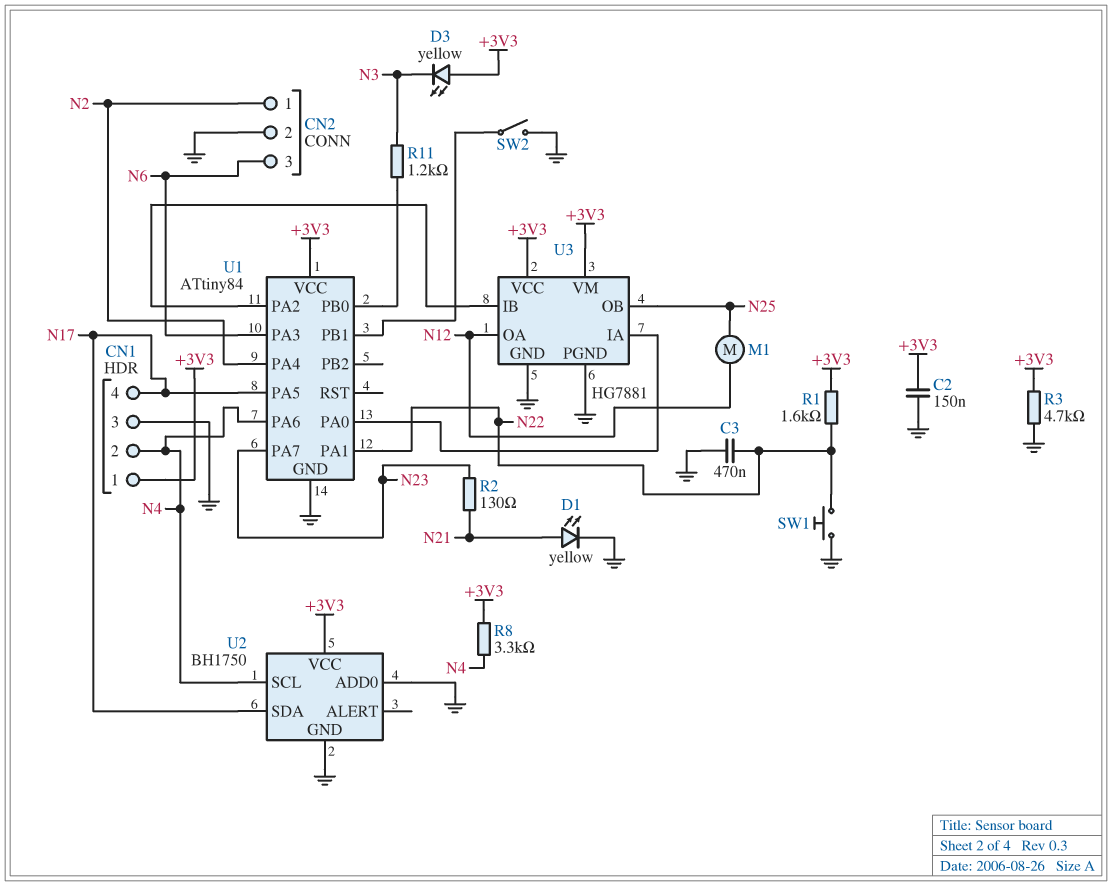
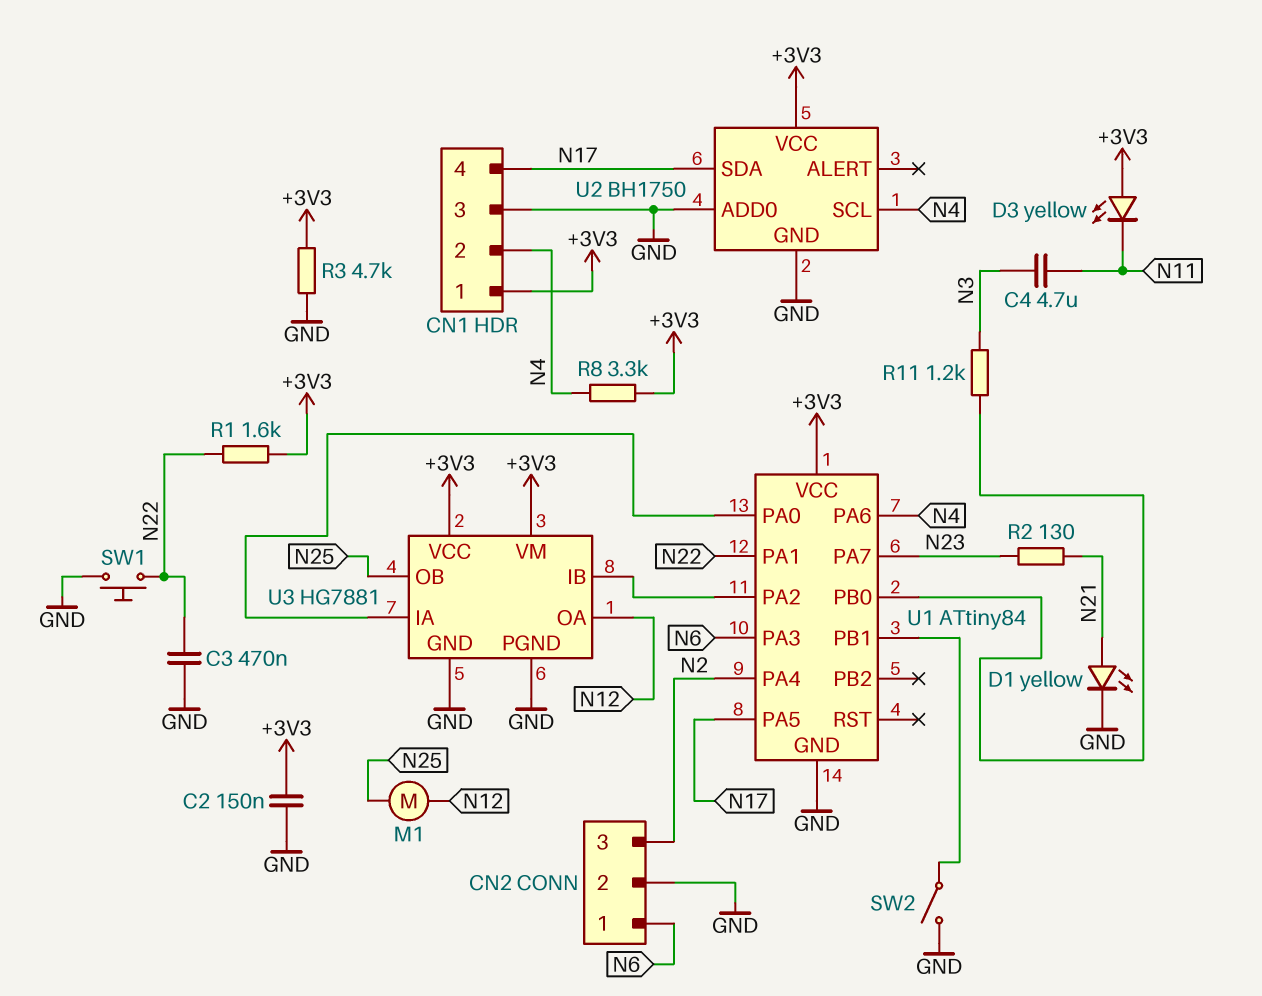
C4: none -> 4.7uF (N3, N11)
CN2 pin 1: N2 -> N6
CN2 pin 3: N6 -> N2
D3: LED yellow (A +3V3, K N3) -> LED yellow (A +3V3, K N11)

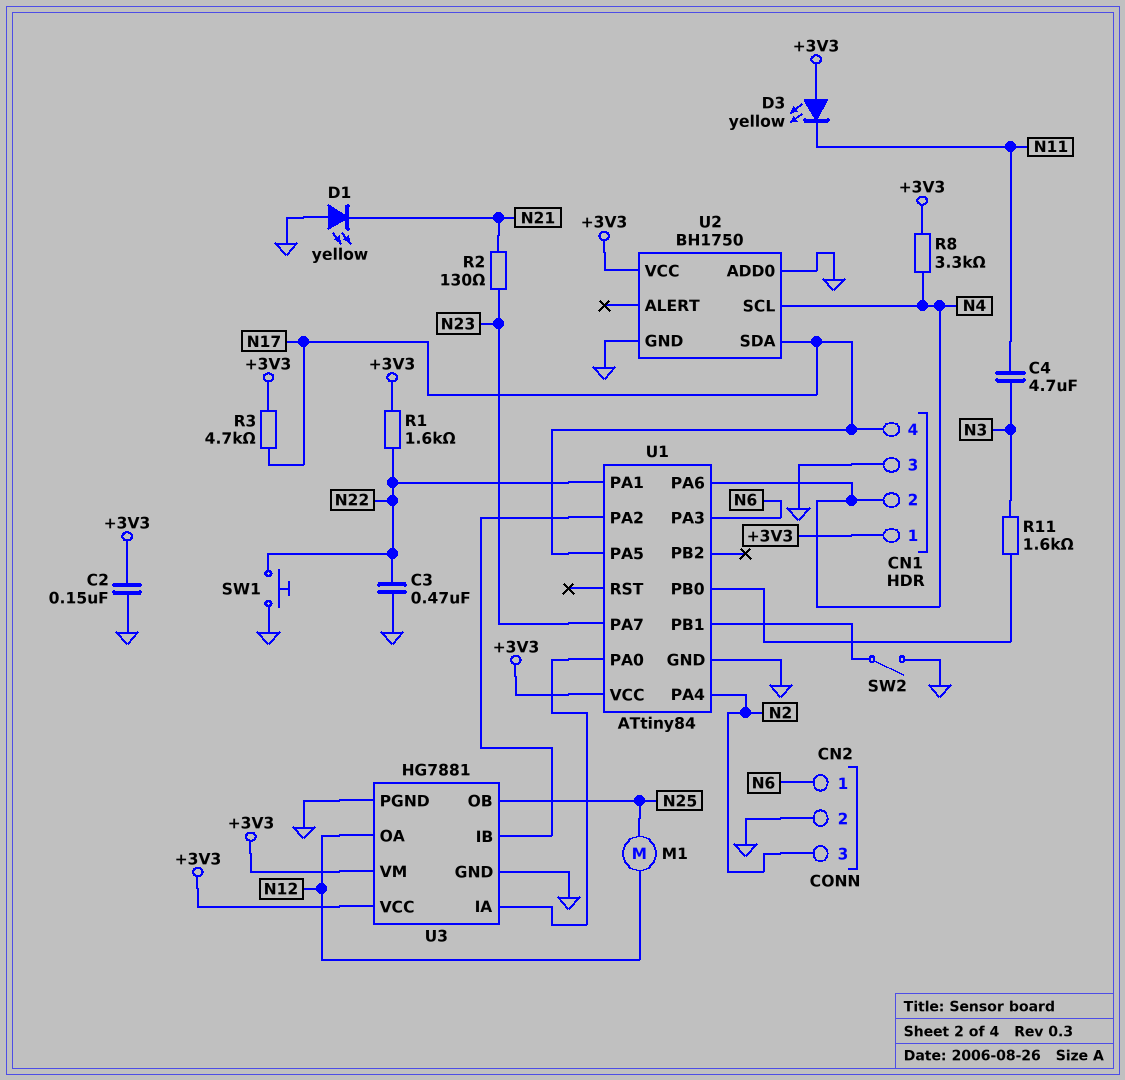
D1: LED yellow (A N21, K GND) -> LED yellow (A GND, K N21)
R3: 4.7k (+3V3, GND) -> 4.7k (+3V3, N17)
R11: 1.2k (N3, U1/PB0) -> 1.6k (N3, U1/PB0)

